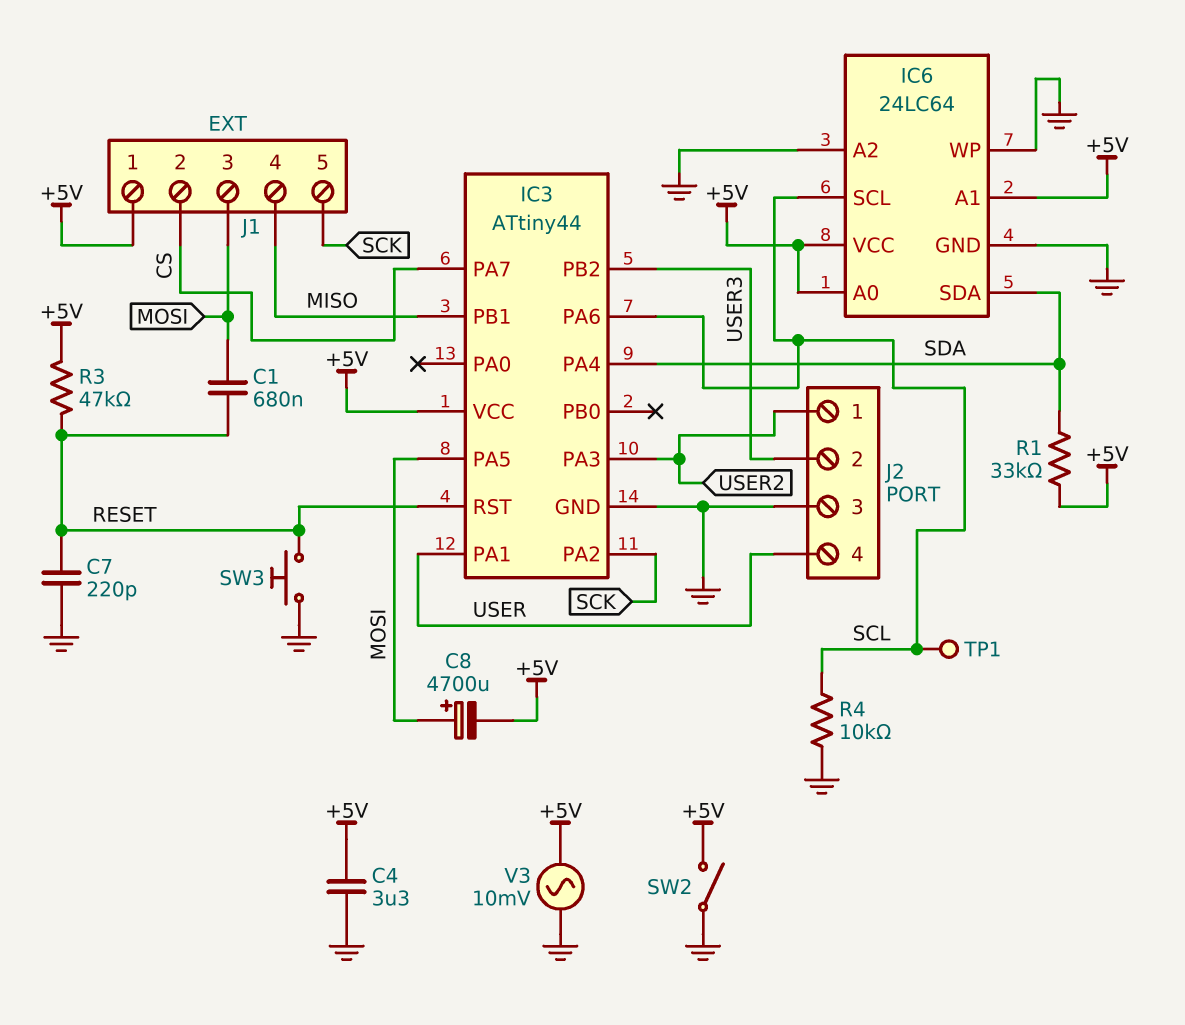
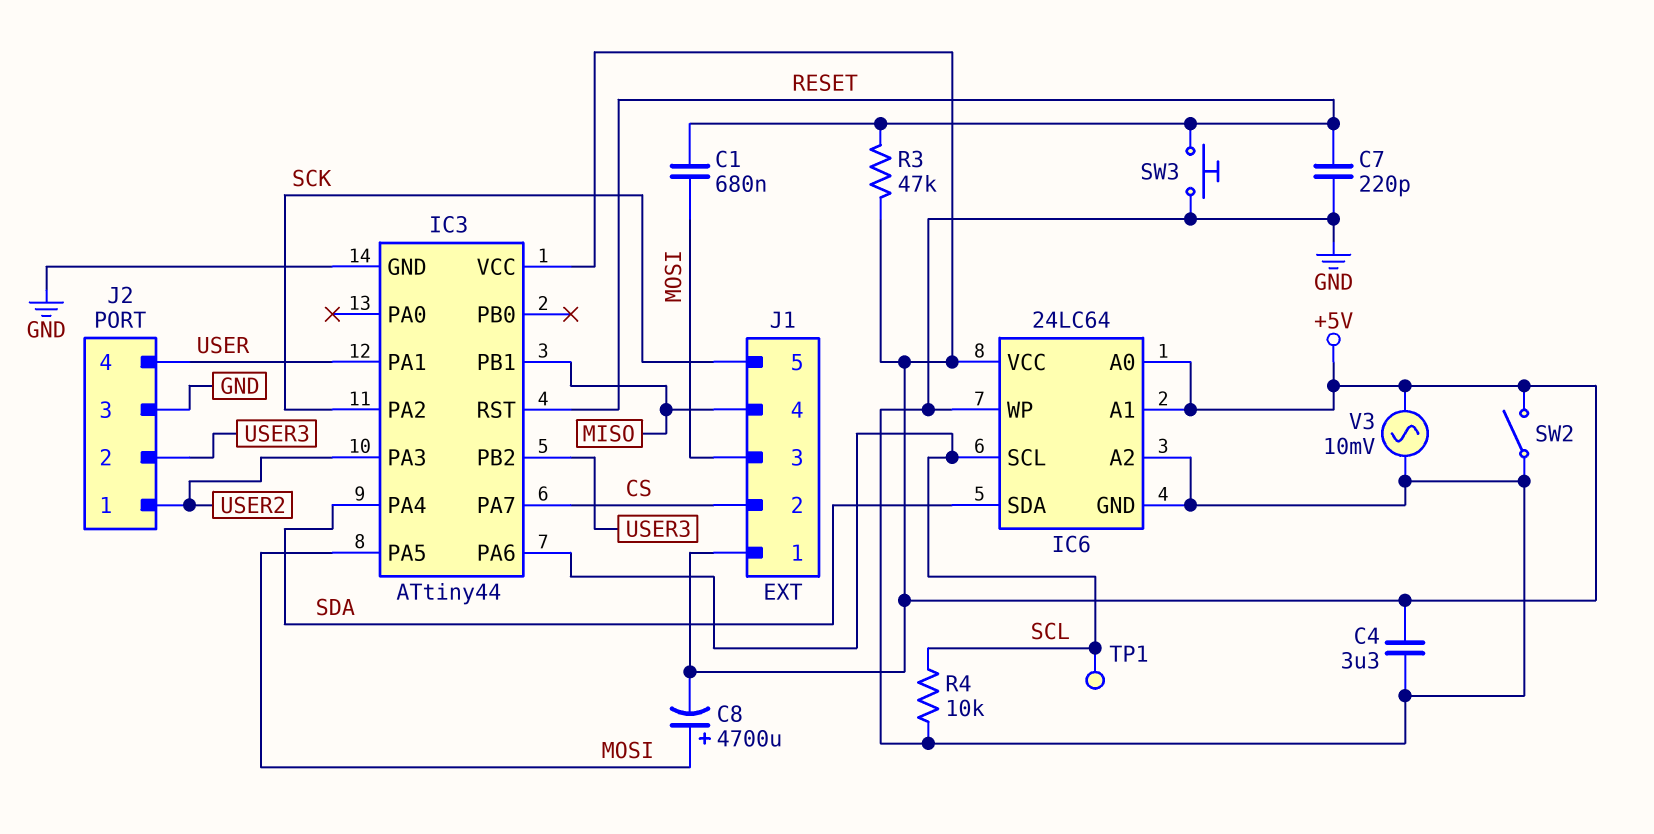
R1: 33k (+5V, SDA) -> none

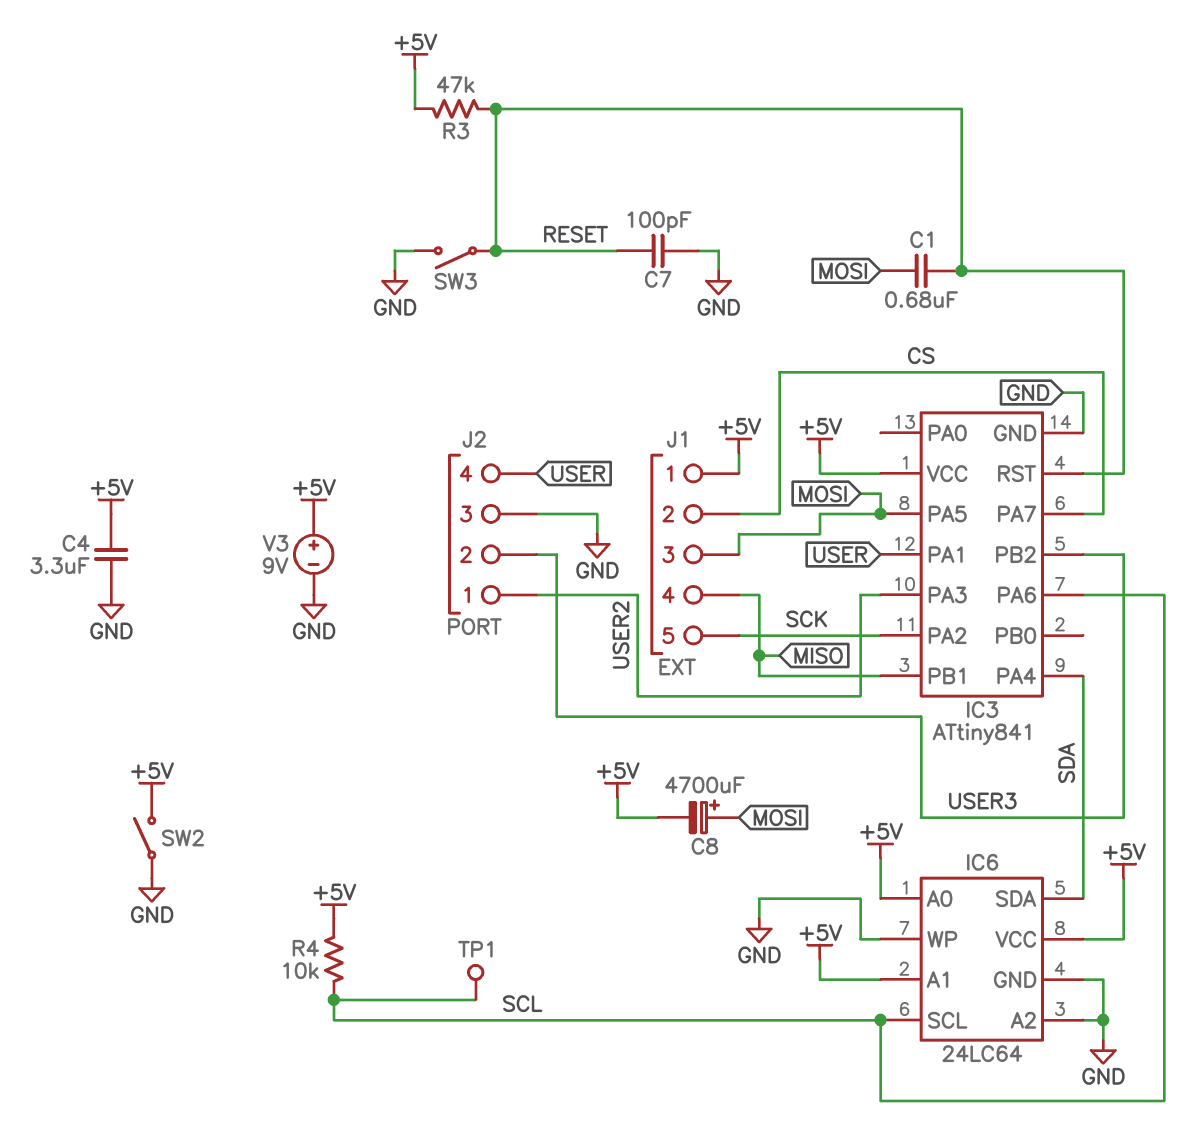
C7: 220pF (GND, RESET) -> 100pF (GND, RESET)
IC3: ATtiny44 -> ATtiny841
R4: 10k (GND, SCL) -> 10k (+5V, SCL)
SW3: button (GND, RESET) -> switch (GND, RESET)
V3: AC 10mV (+5V, GND) -> 9V (plus +5V, minus GND)

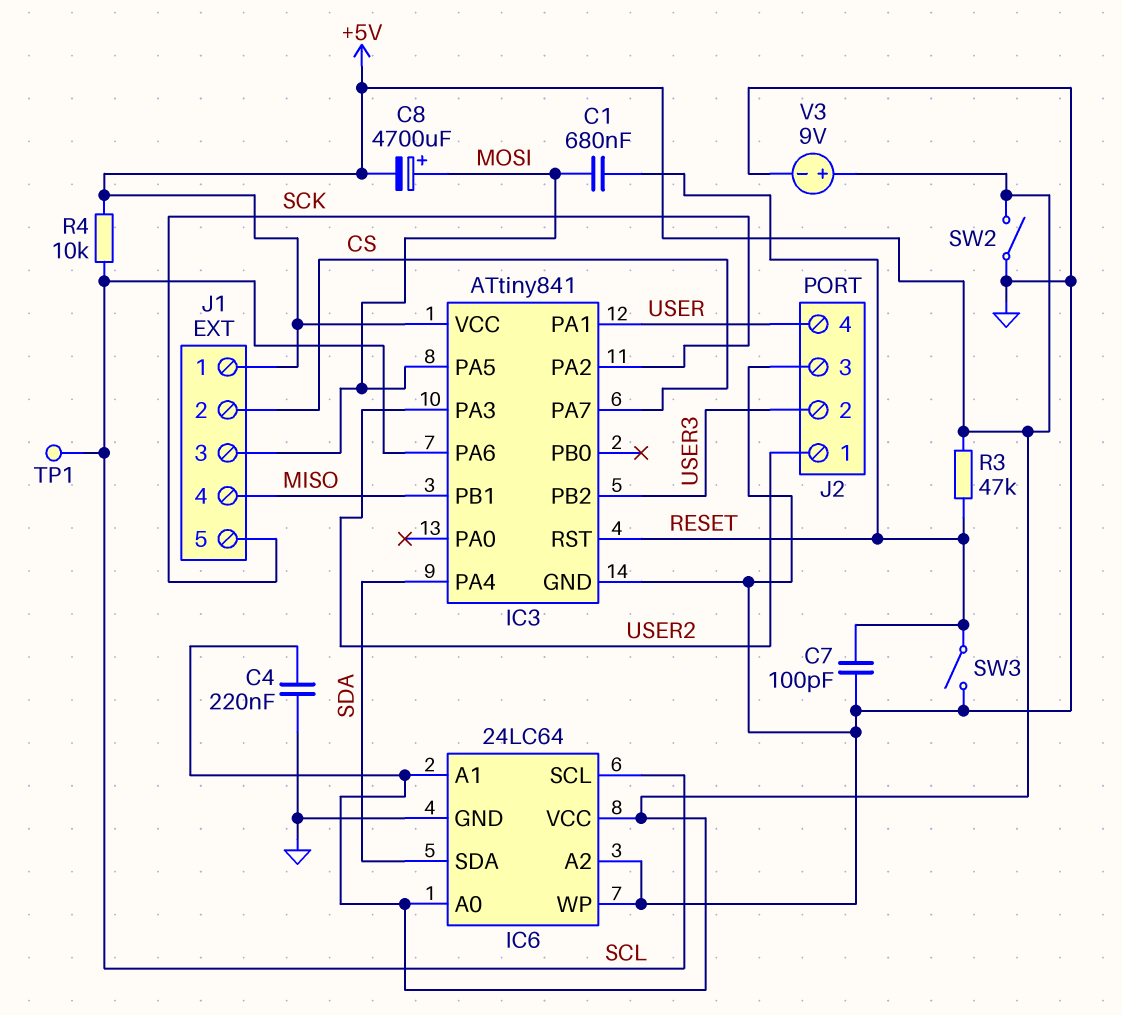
C4: 3.3uF (+5V, GND) -> 220nF (+5V, GND)

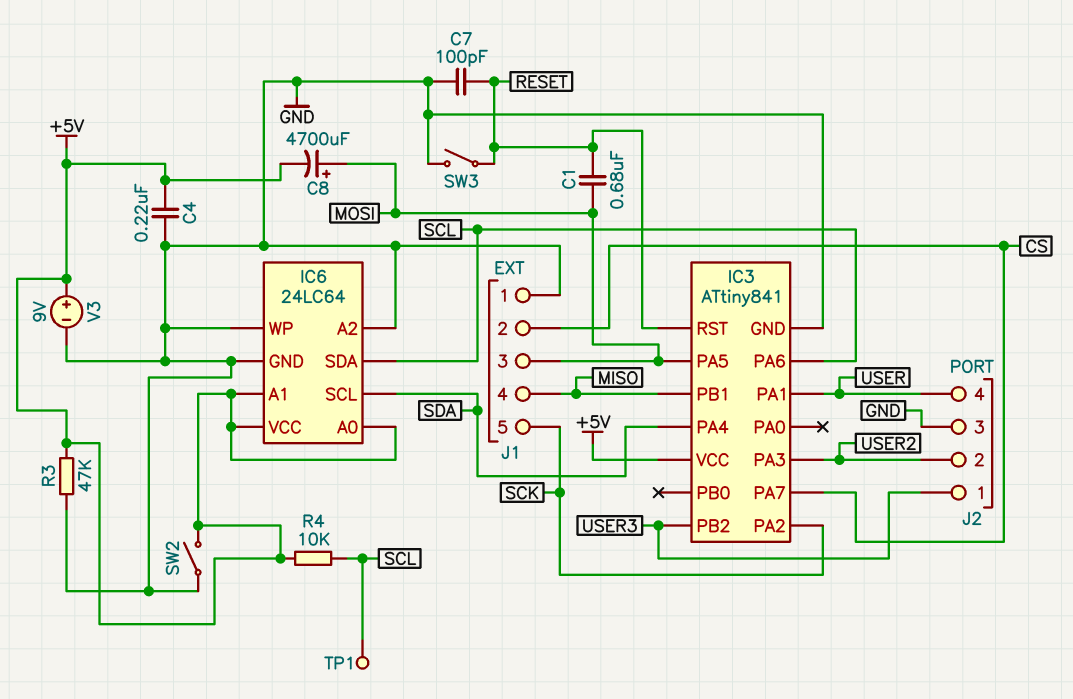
IC6 pin SCL: SCL -> SDA
IC6 pin SDA: SDA -> SCL
J1 pin 1: +5V -> GND
J2 pin 1: USER2 -> USER3
J2 pin 2: USER3 -> USER2
R3: 47k (+5V, RESET) -> 47k (+5V, GND)

